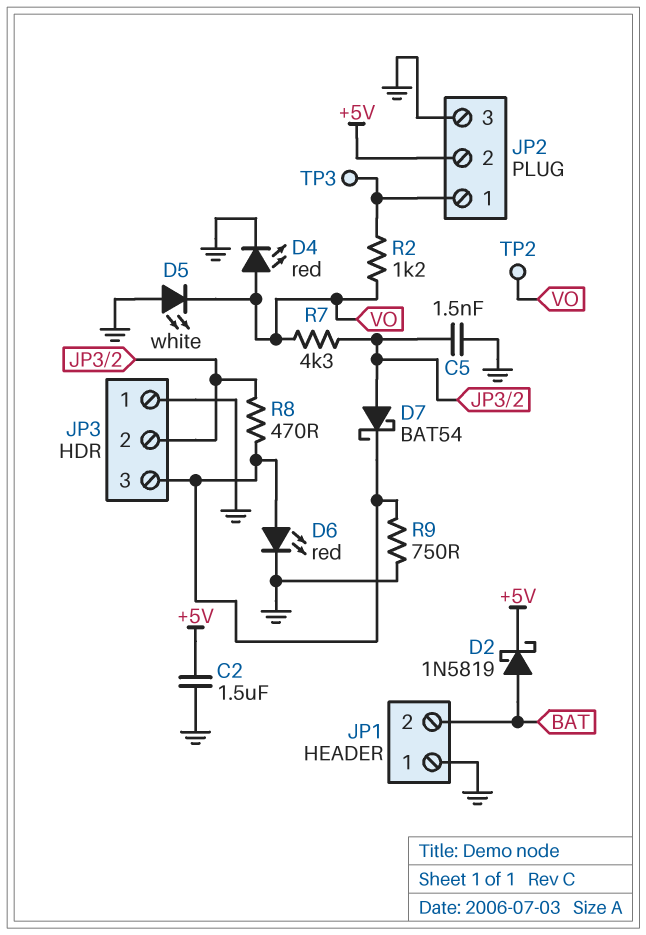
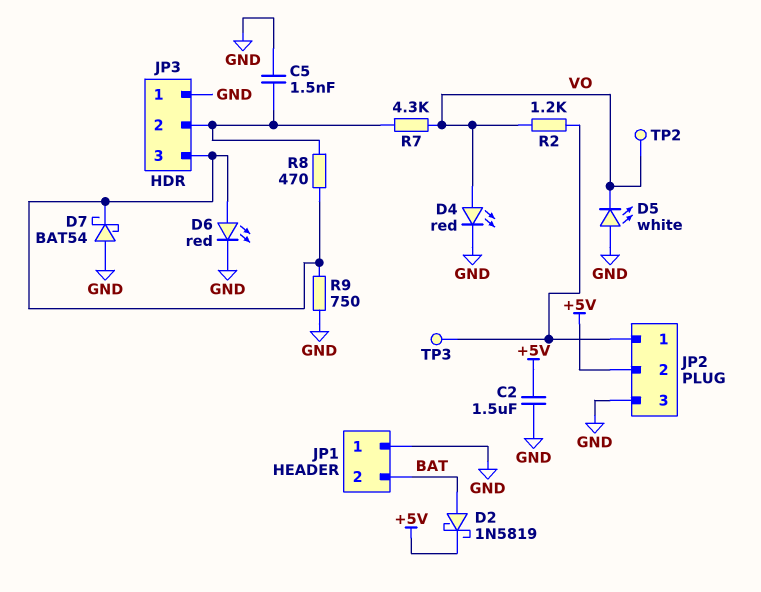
D7: schottky BAT54 (A JP3/2, K JP3/3) -> schottky BAT54 (A GND, K JP3/3)

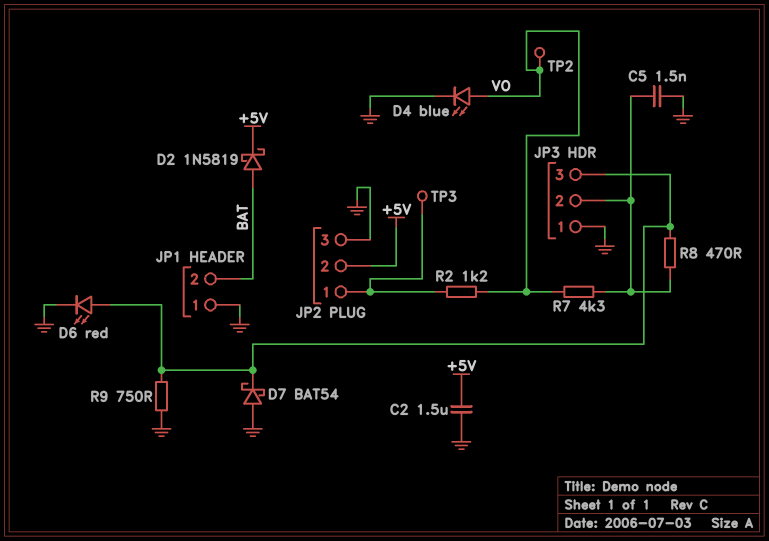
D4: LED red (A VO, K GND) -> LED blue (A VO, K GND)
D5: LED white (A GND, K VO) -> none

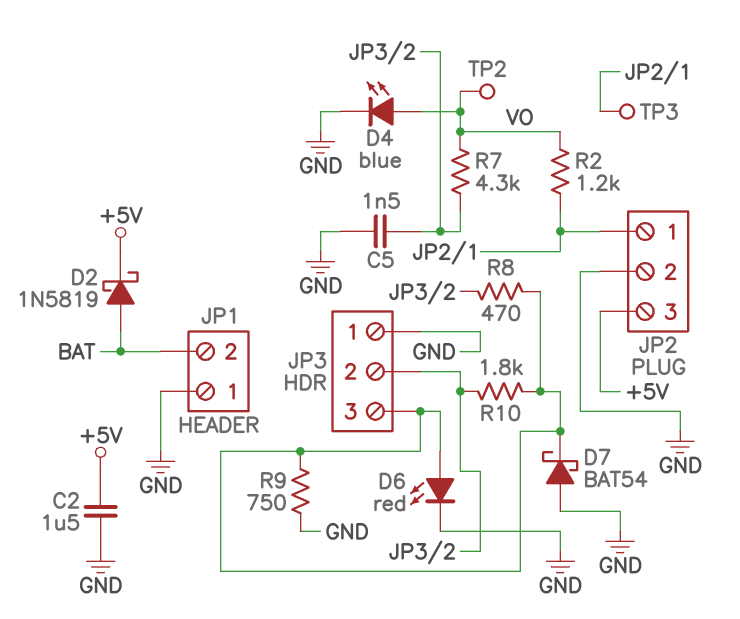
JP2 pin 2: +5V -> GND
JP2 pin 3: GND -> +5V
R10: none -> 1.8k (JP3/2, JP3/3)

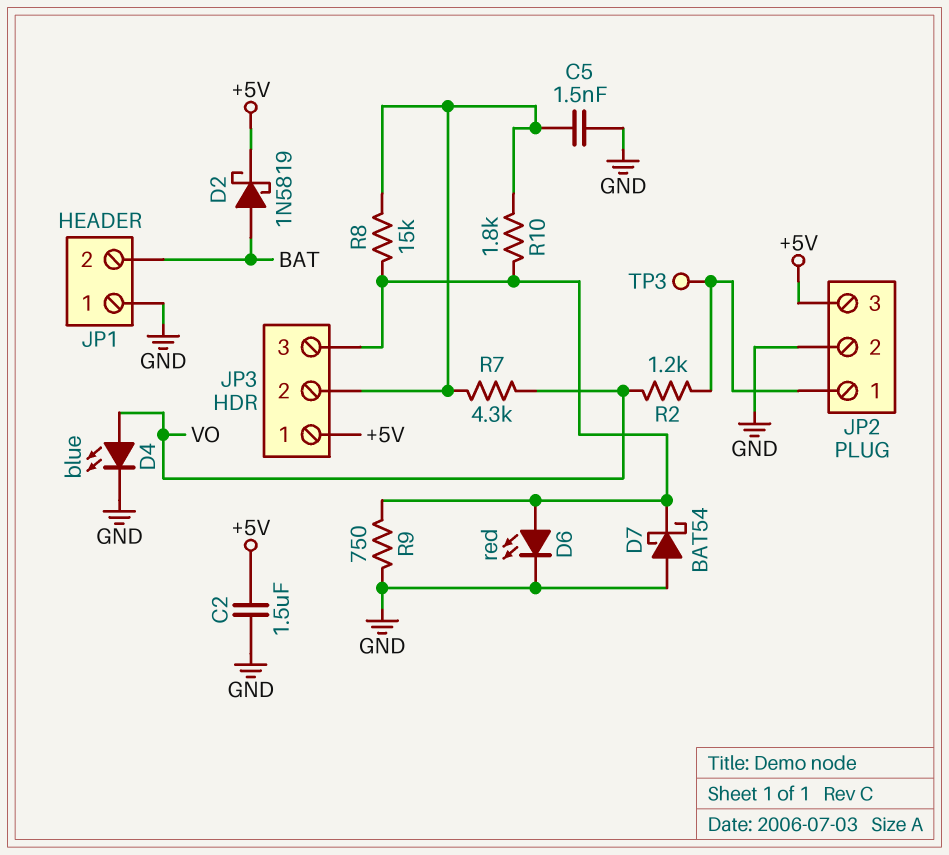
JP3 pin 1: GND -> +5V
R8: 470 (JP3/2, JP3/3) -> 15k (JP3/2, JP3/3)
TP2: test point (VO) -> none

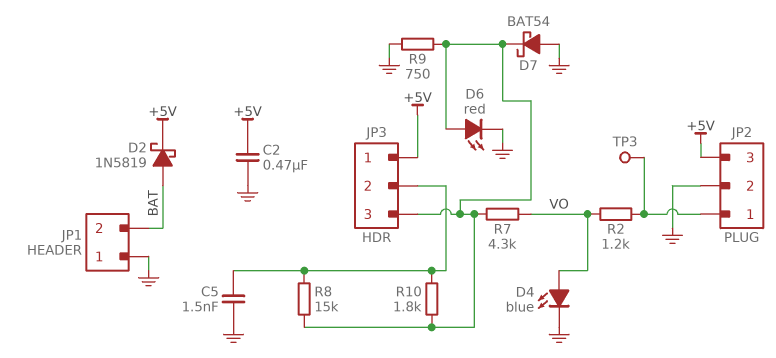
C2: 1.5uF (+5V, GND) -> 470nF (+5V, GND)
R7: 4.3k (JP3/2, VO) -> 4.3k (JP3/3, VO)

